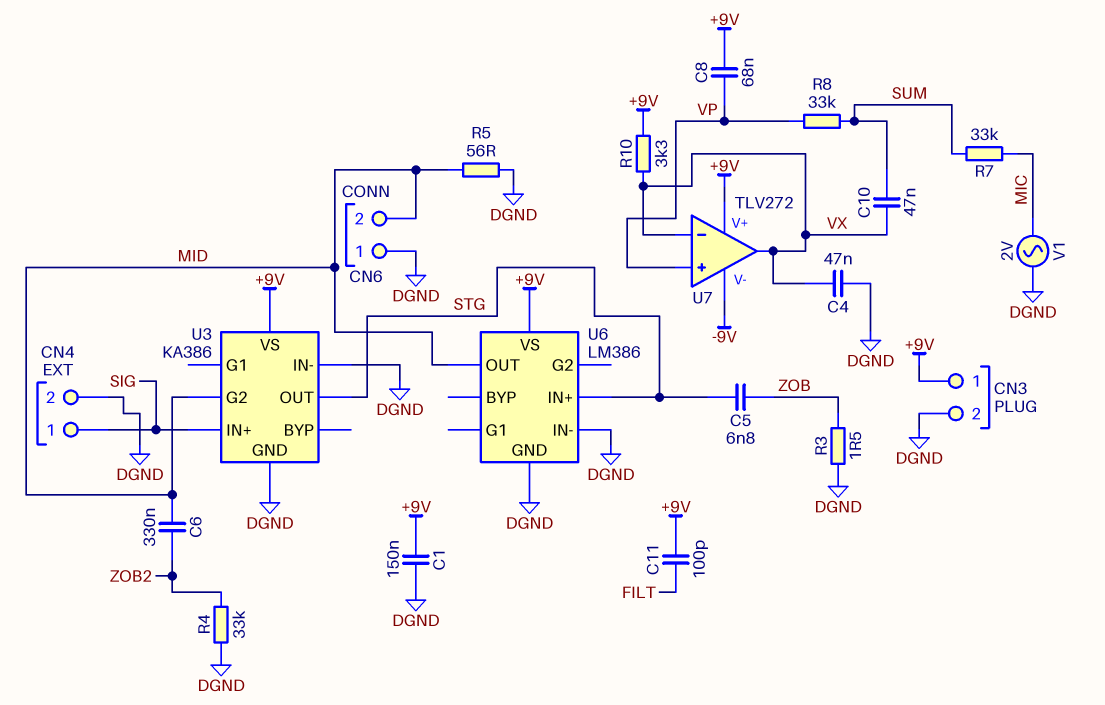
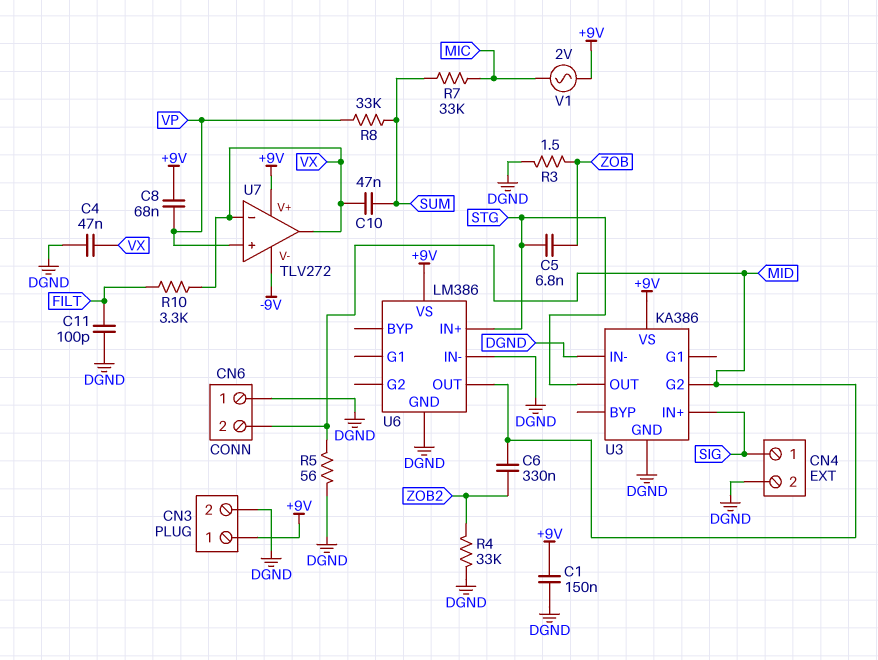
C11: 100pF (+9V, FILT) -> 100pF (DGND, FILT)
R10: 3.3k (+9V, VX) -> 3.3k (FILT, VX)
V1: AC 2V (DGND, MIC) -> AC 2V (+9V, MIC)

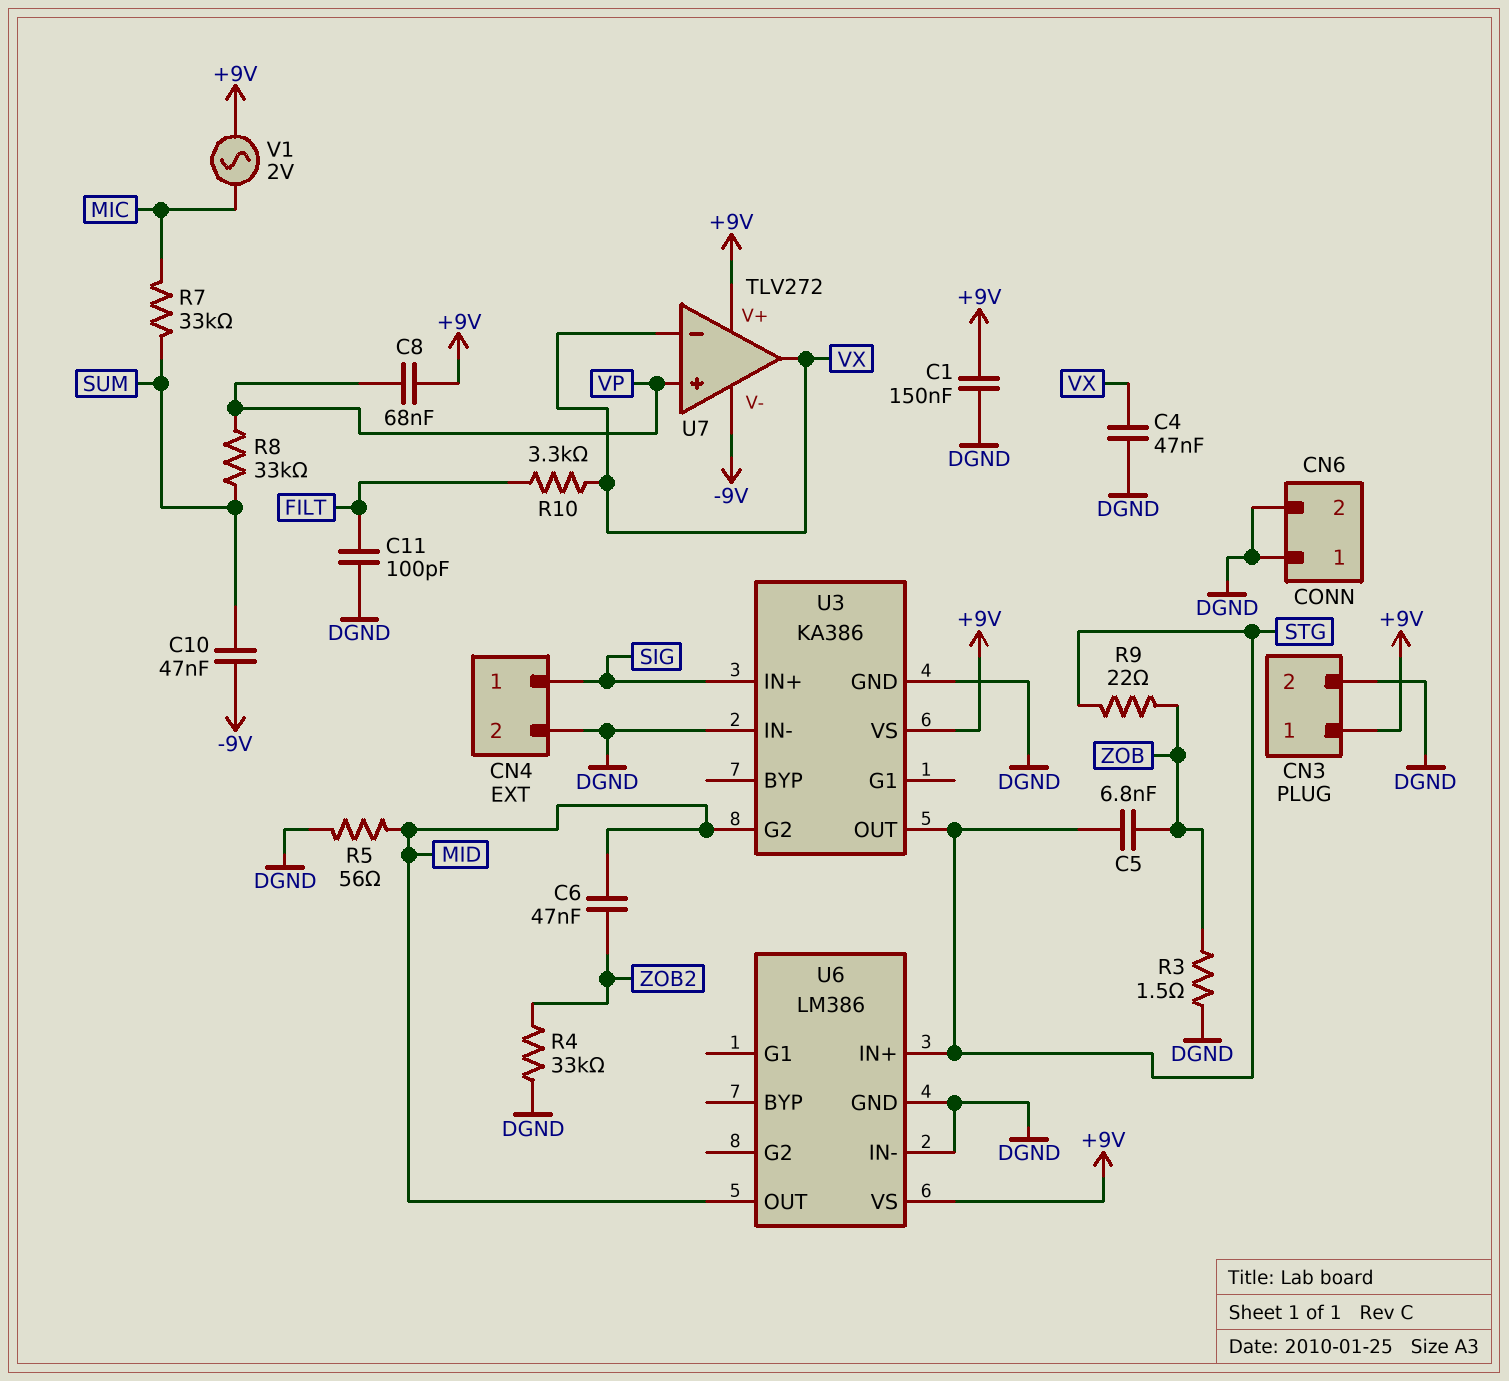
C6: 330nF (MID, ZOB2) -> 47nF (MID, ZOB2)
C10: 47nF (SUM, VX) -> 47nF (-9V, SUM)
CN6 pin 2: MID -> DGND
R9: none -> 22 (STG, ZOB)

